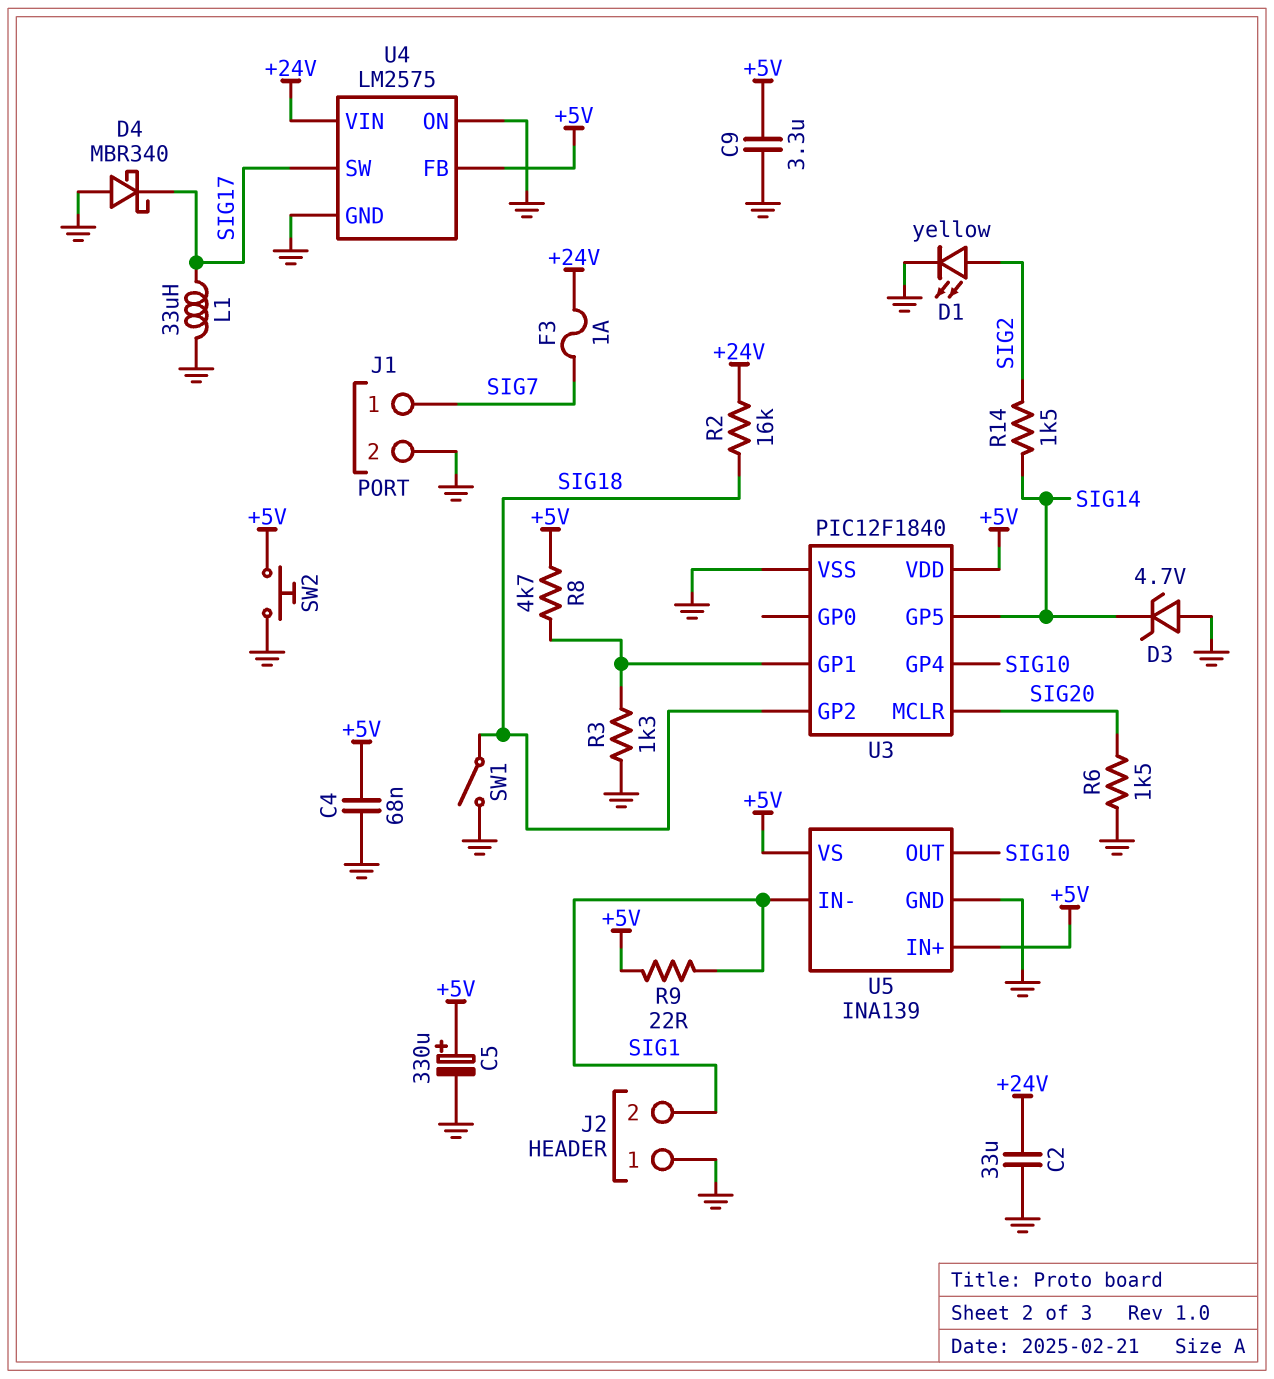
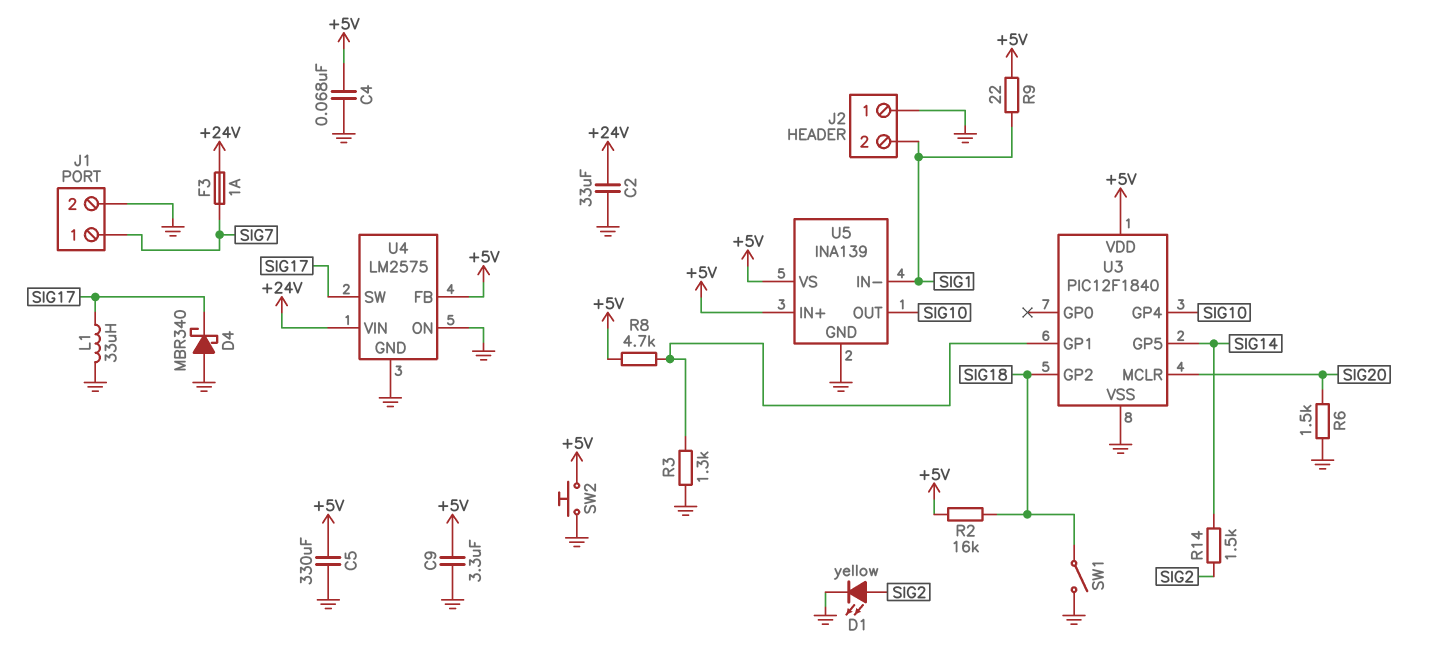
C5: 330uF (plus +5V, minus GND) -> 330uF (+5V, GND)
D3: zener 4.7V (A GND, K SIG14) -> none
R2: 16k (+24V, SIG18) -> 16k (+5V, SIG18)

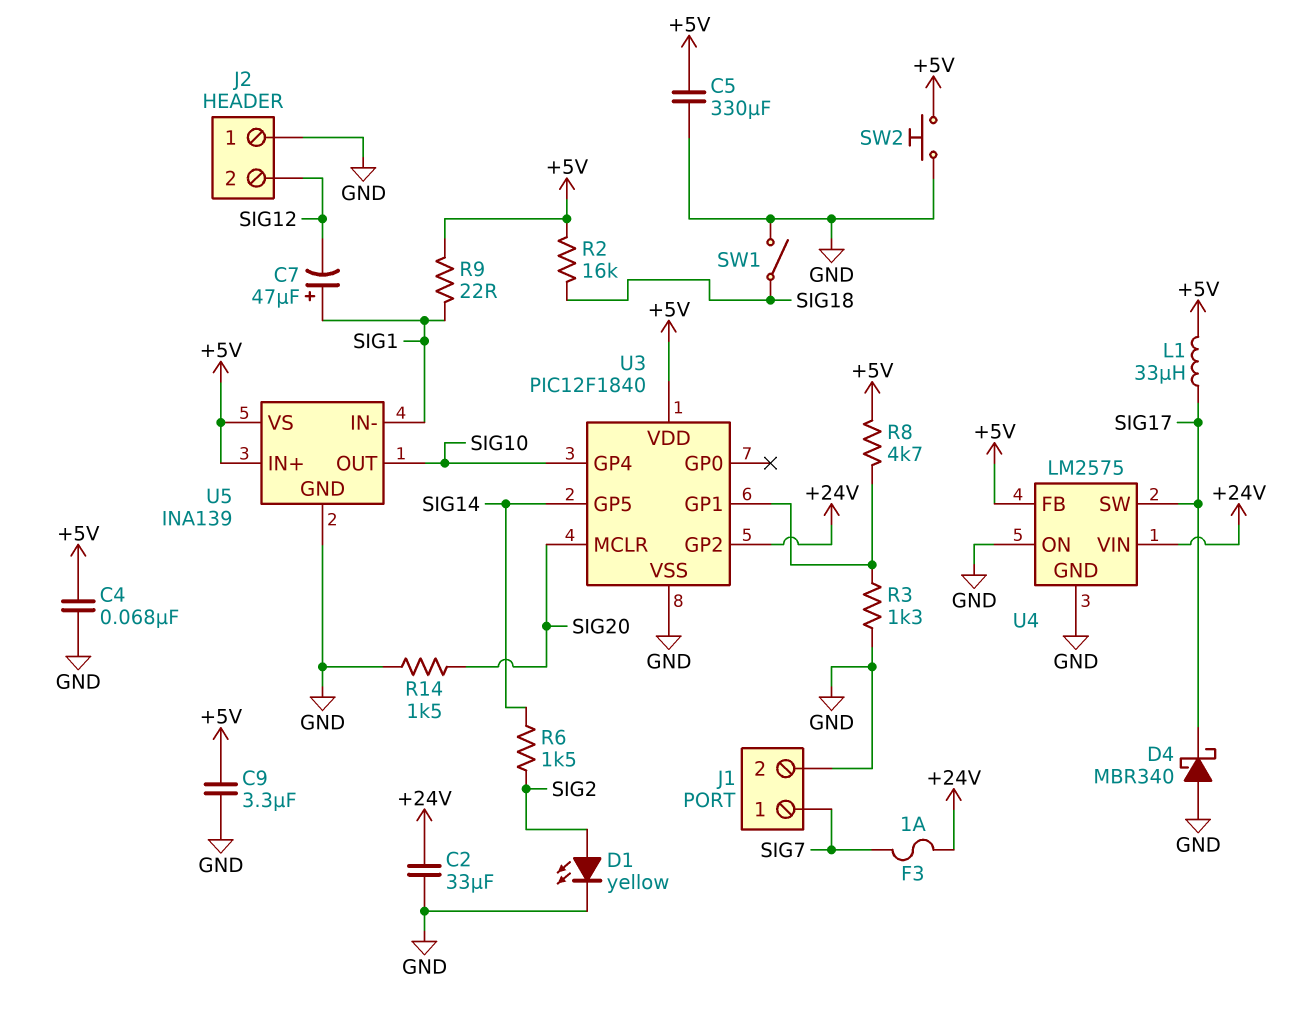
C7: none -> 47uF (plus SIG1, minus SIG12)
J2 pin 2: SIG1 -> SIG12
L1: 33uH (GND, SIG17) -> 33uH (+5V, SIG17)
R6: 1.5k (GND, SIG20) -> 1.5k (SIG2, SIG14)
R14: 1.5k (SIG2, SIG14) -> 1.5k (GND, SIG20)
U3 pin GP2: SIG18 -> +24V

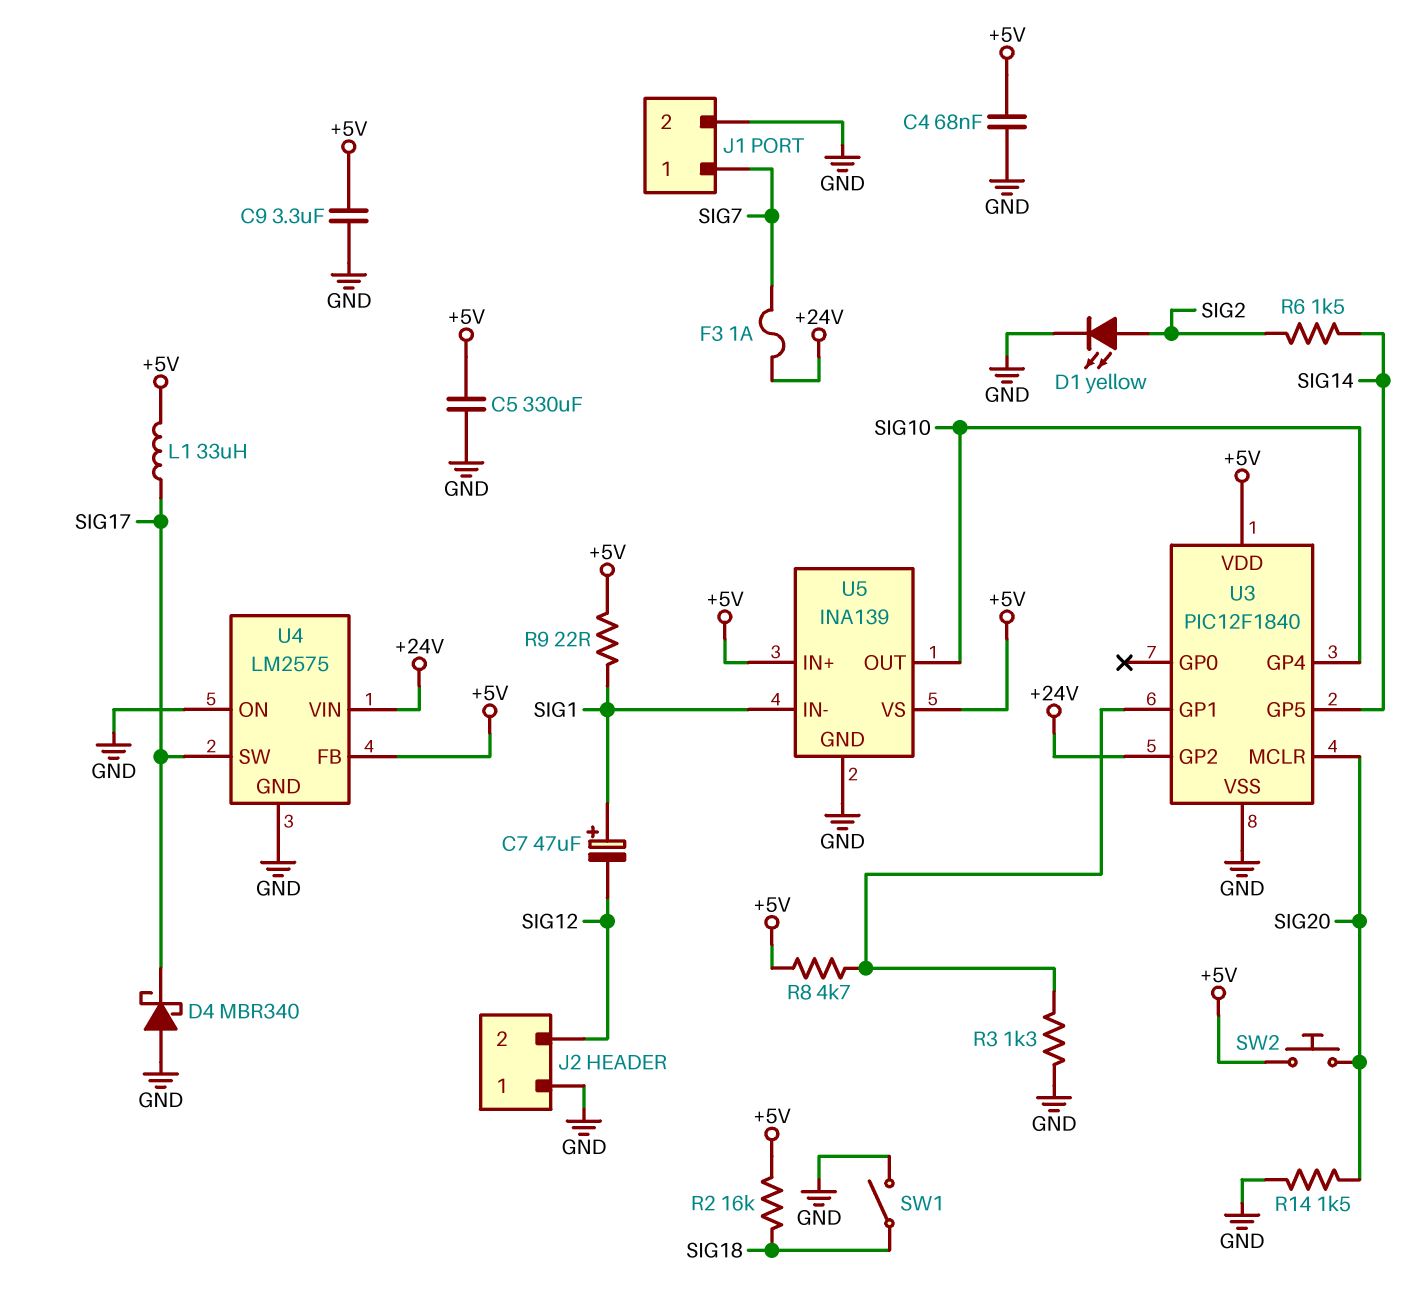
C2: 33uF (+24V, GND) -> none
SW2: button (+5V, GND) -> button (+5V, SIG20)

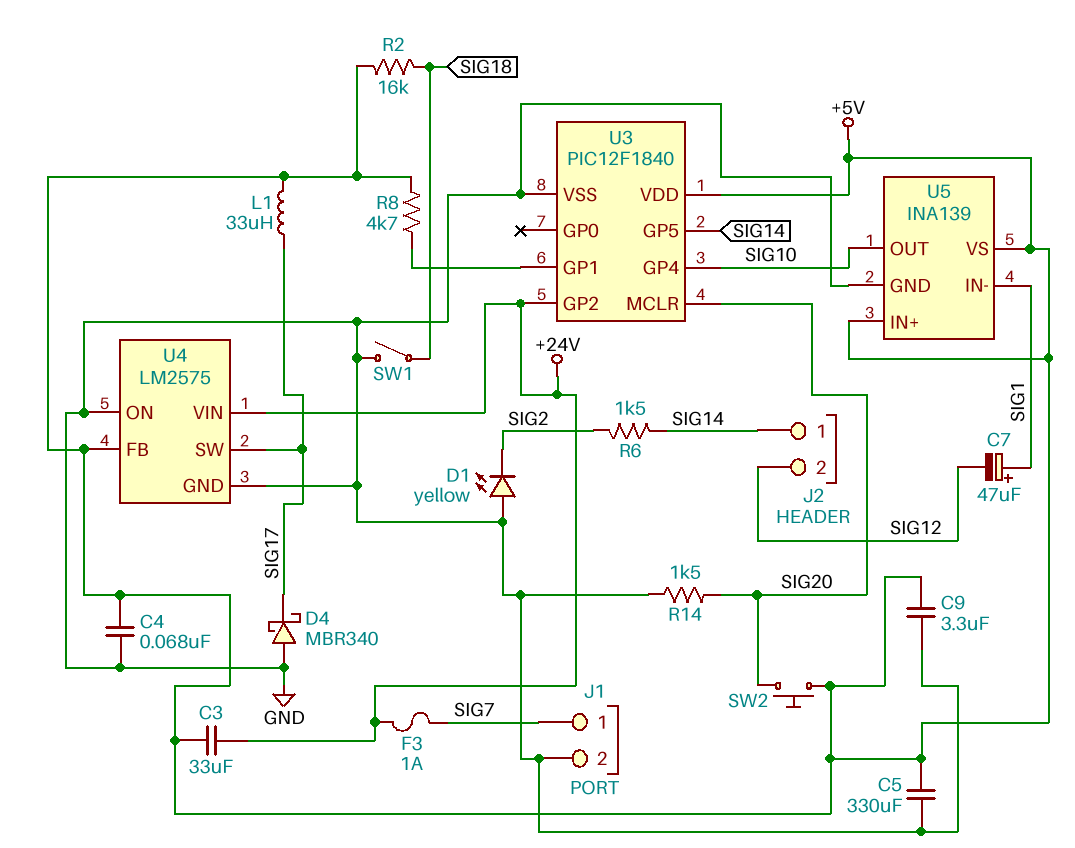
C3: none -> 33uF (+5V, +24V)
D1: LED yellow (A SIG2, K GND) -> LED yellow (A GND, K SIG2)
J2 pin 1: GND -> SIG14
R3: 1.3k (GND, U3/GP1) -> none
R9: 22 (+5V, SIG1) -> none

